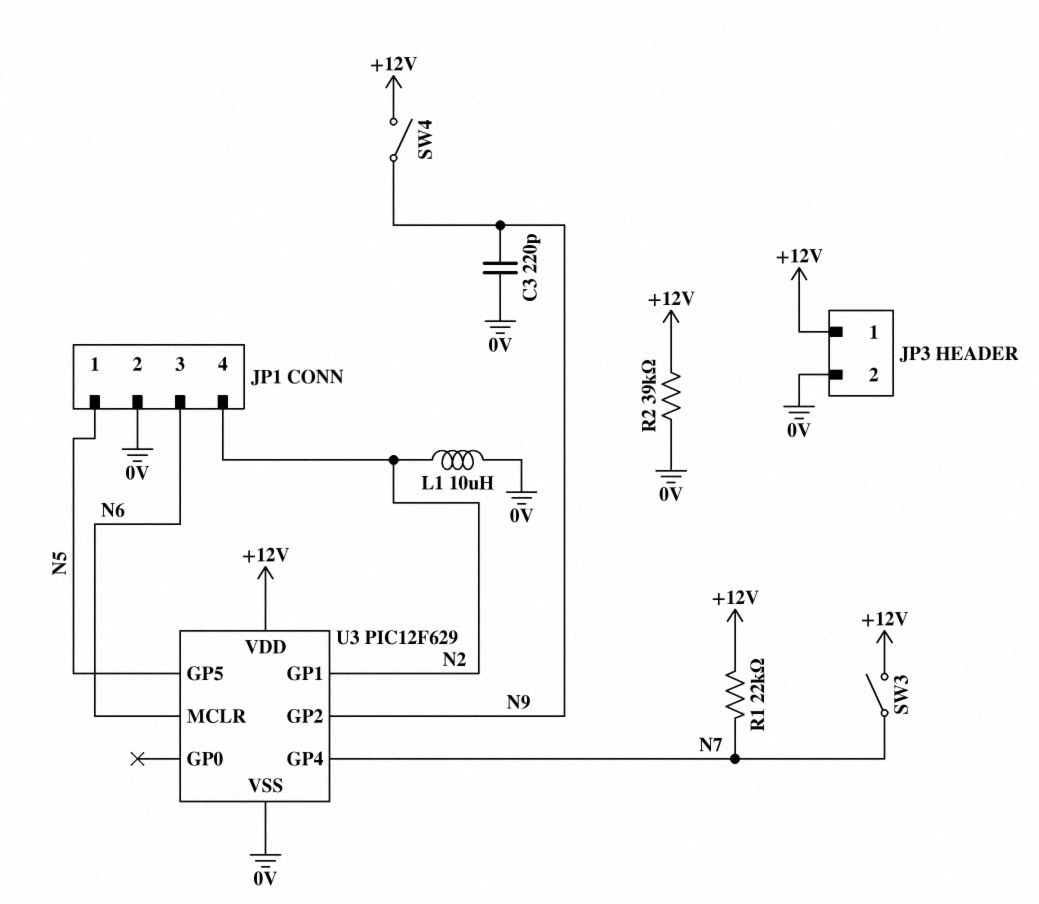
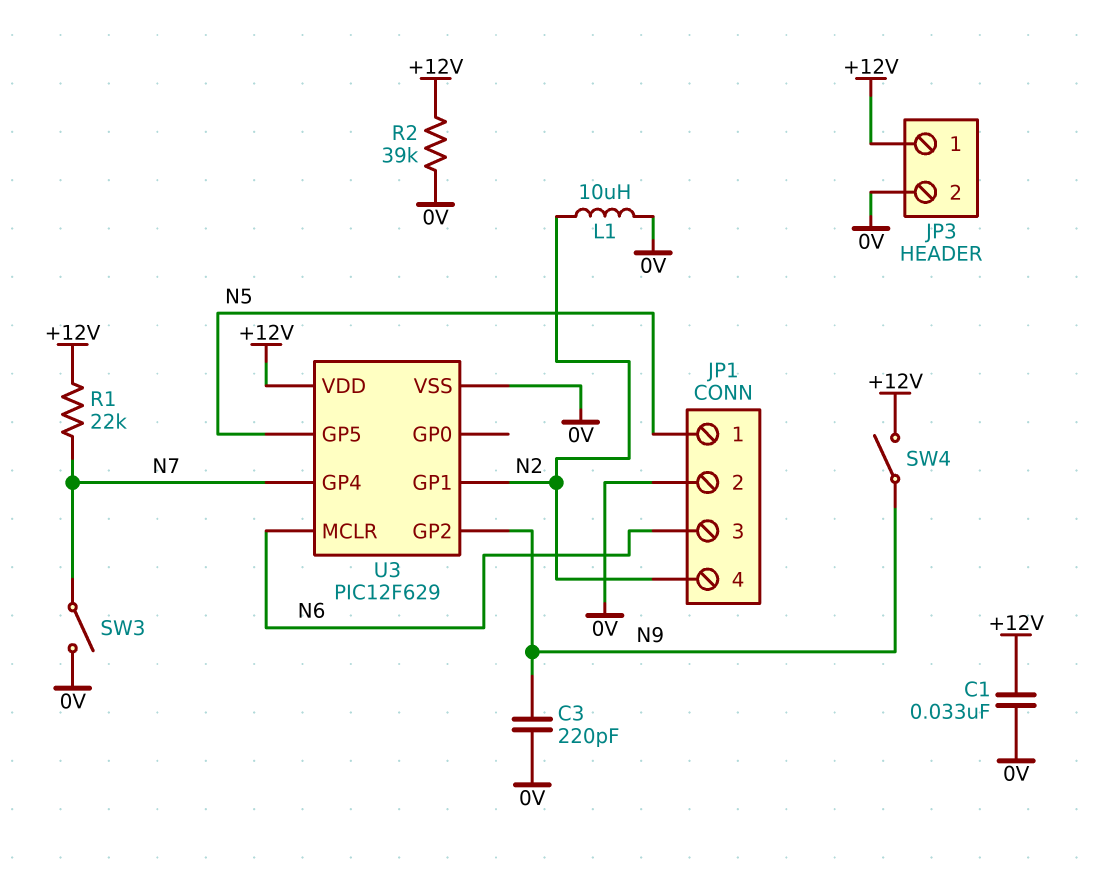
C1: none -> 33nF (+12V, 0V)
SW3: switch (+12V, N7) -> switch (0V, N7)

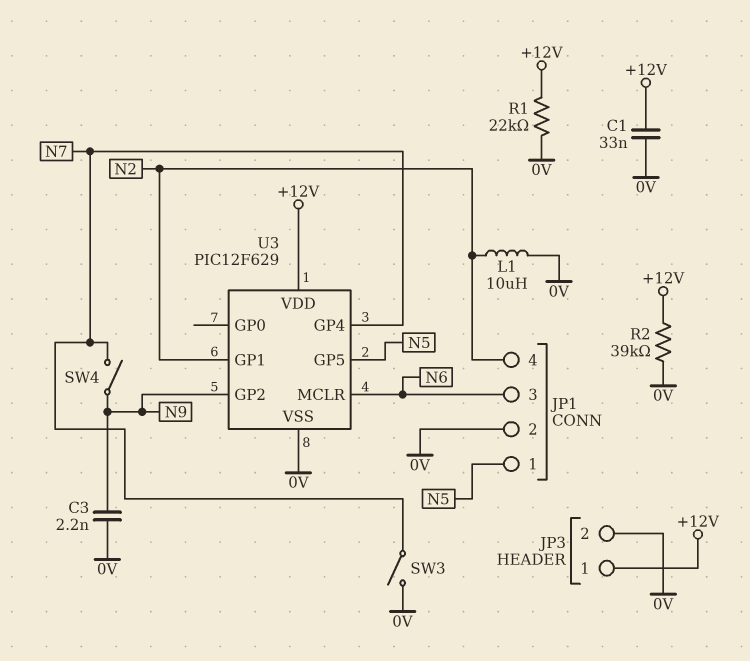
C3: 220pF (0V, N9) -> 2.2nF (0V, N9)
R1: 22k (+12V, N7) -> 22k (+12V, 0V)
SW4: switch (+12V, N9) -> switch (N7, N9)

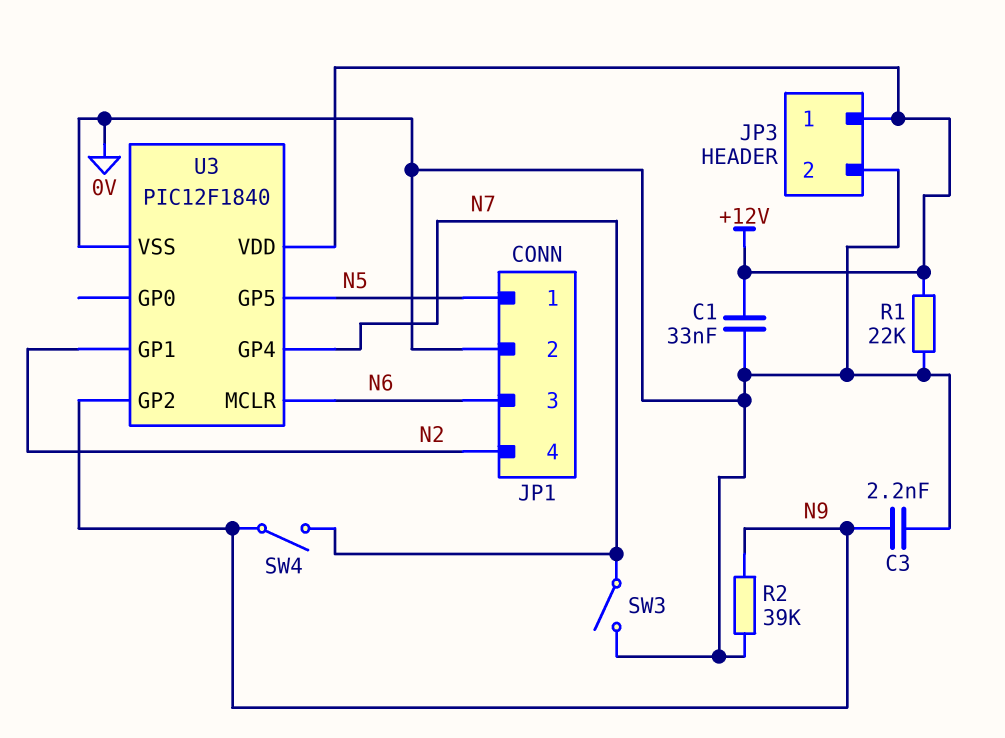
L1: 10uH (0V, N2) -> none
R2: 39k (+12V, 0V) -> 39k (0V, N9)
U3: PIC12F629 -> PIC12F1840

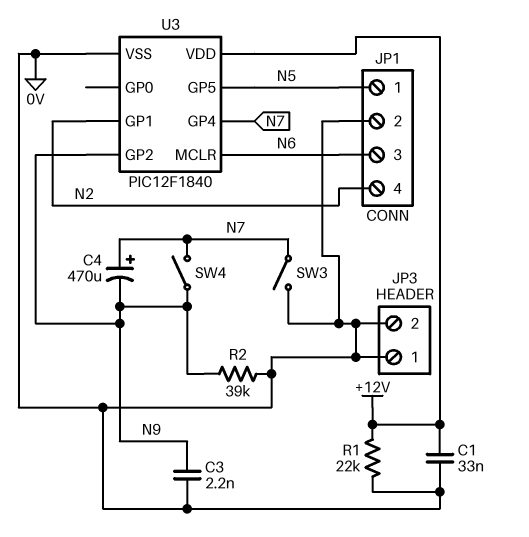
C4: none -> 470uF (plus N7, minus N9)
JP3 pin 1: +12V -> 0V

